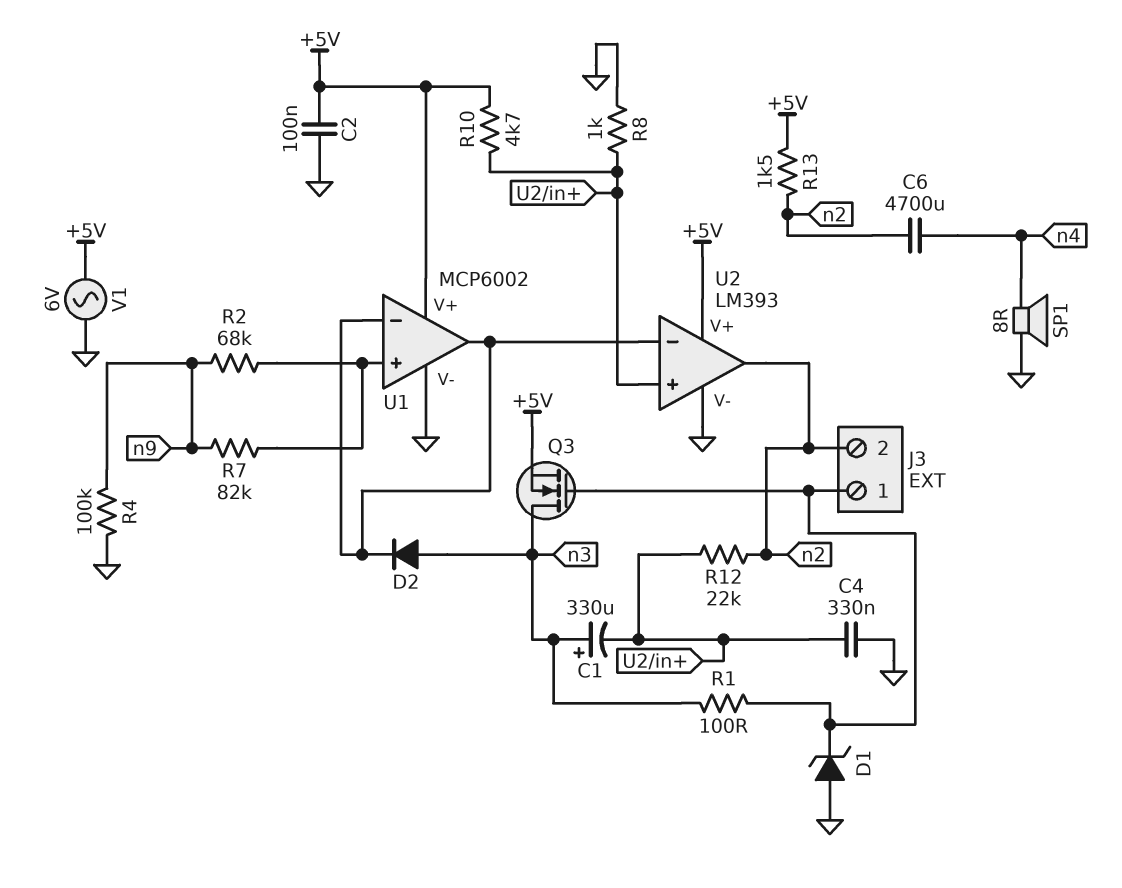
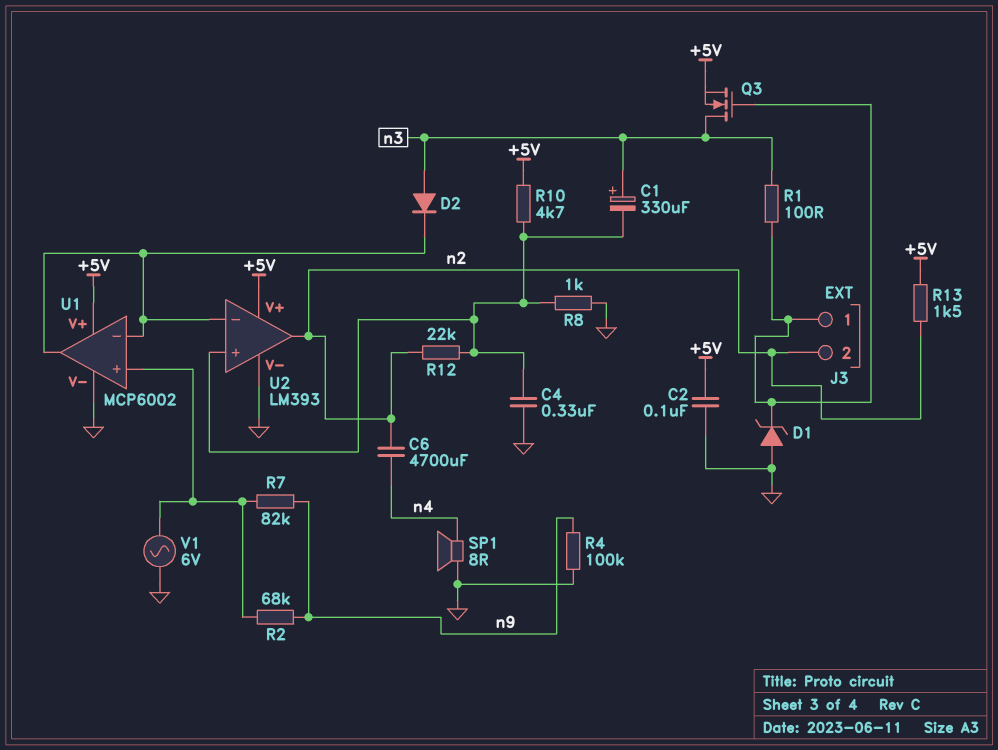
V1: AC 6V (+5V, GND) -> AC 6V (GND, U1/in+)

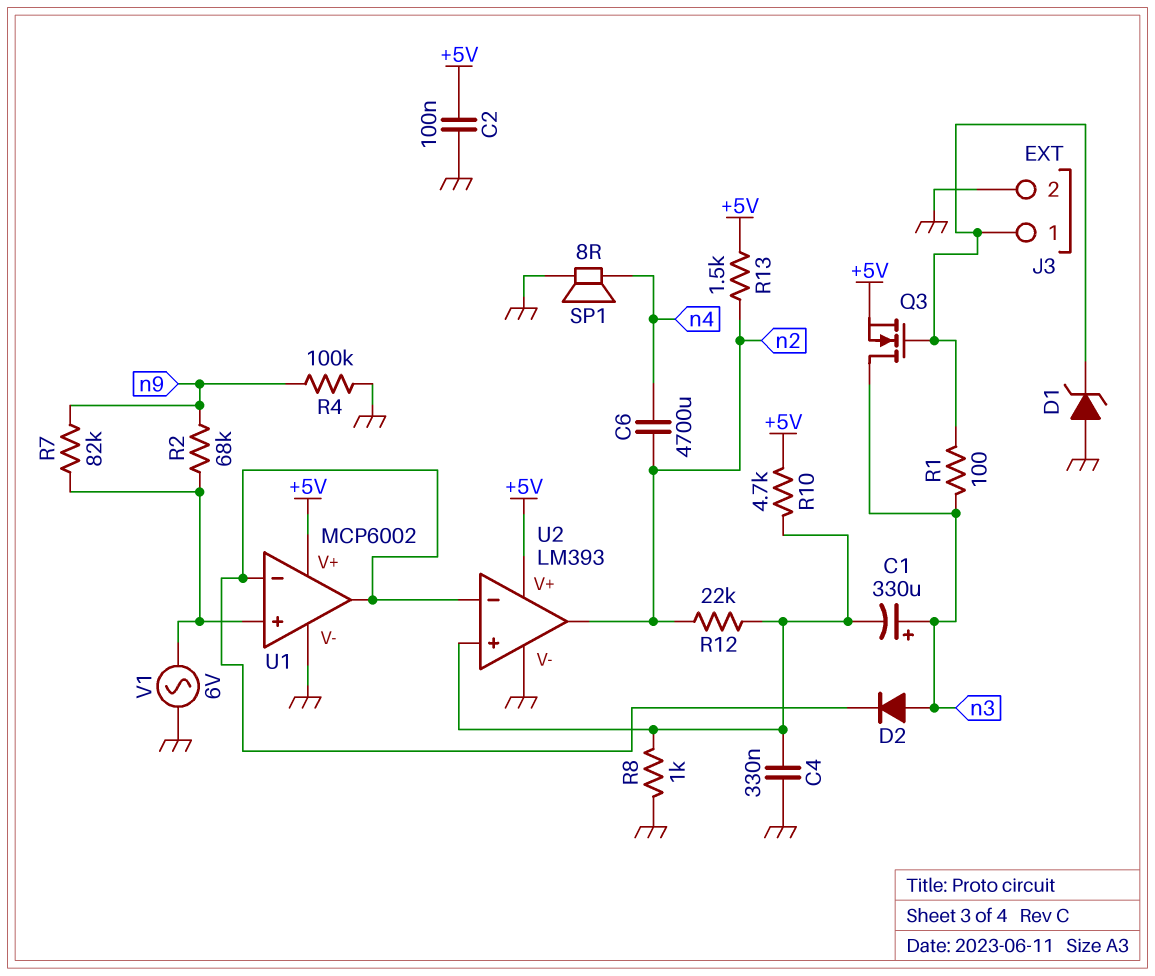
J3 pin 2: n2 -> GND

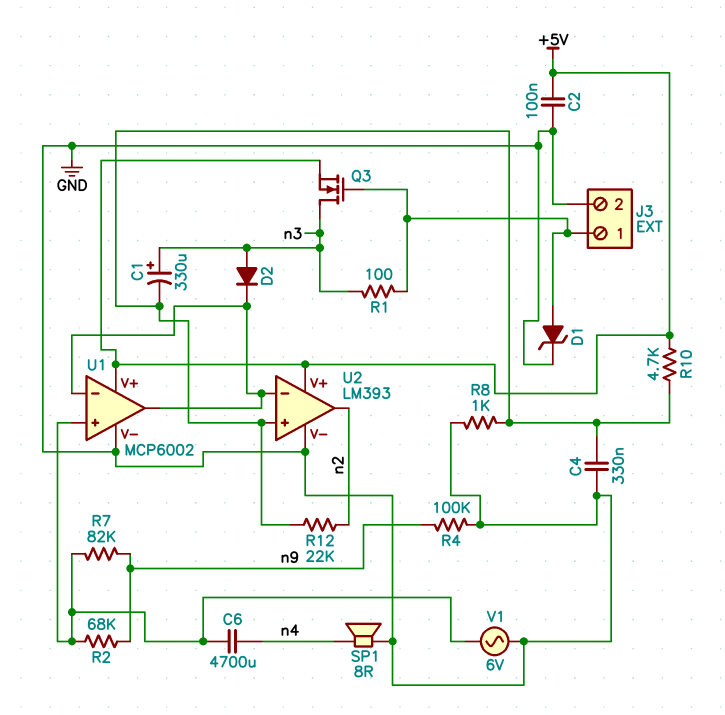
C6: 4700uF (n2, n4) -> 4700uF (U1/in+, n4)
D1: zener (A GND, K J3/1) -> zener (A J3/1, K GND)
R13: 1.5k (+5V, n2) -> none

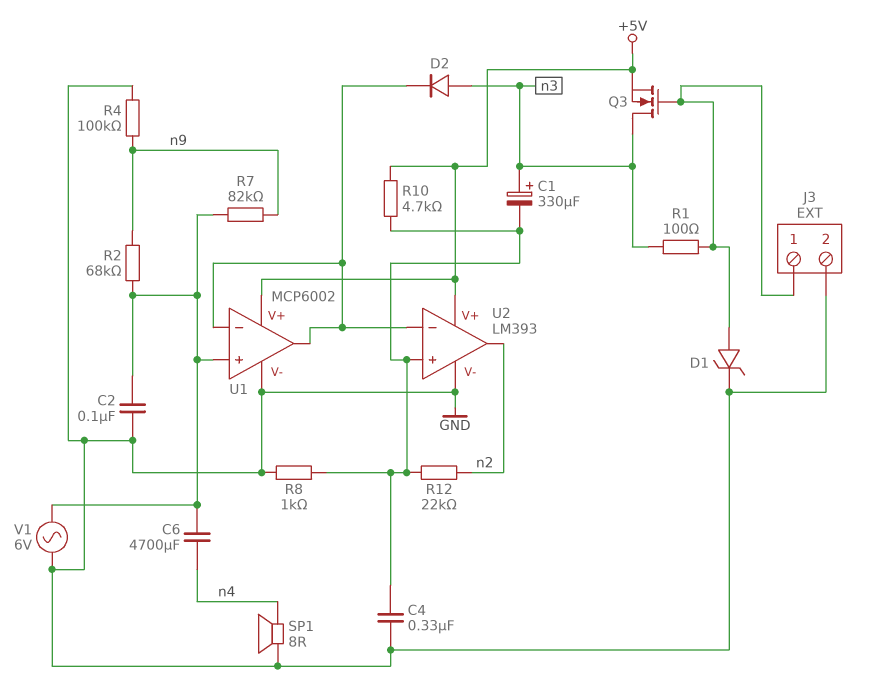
C2: 100nF (+5V, GND) -> 100nF (GND, U1/in+)

